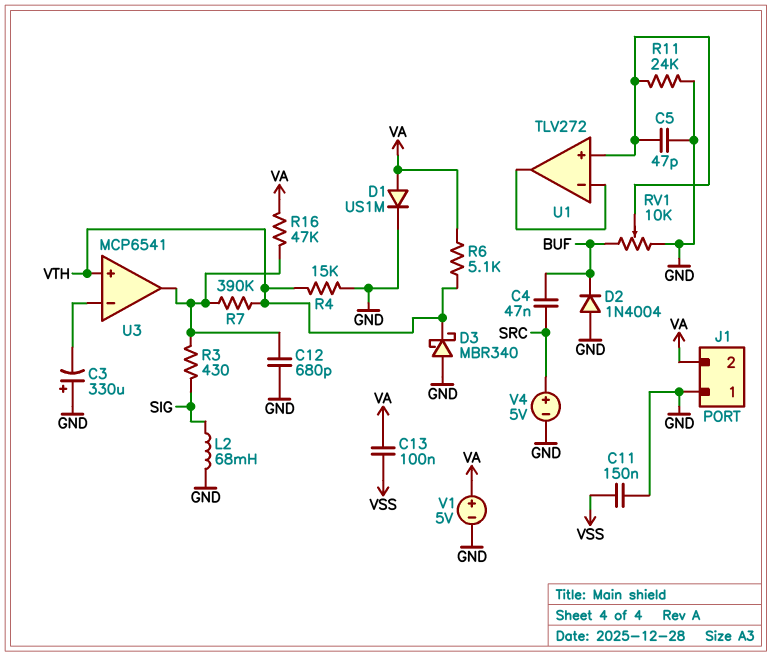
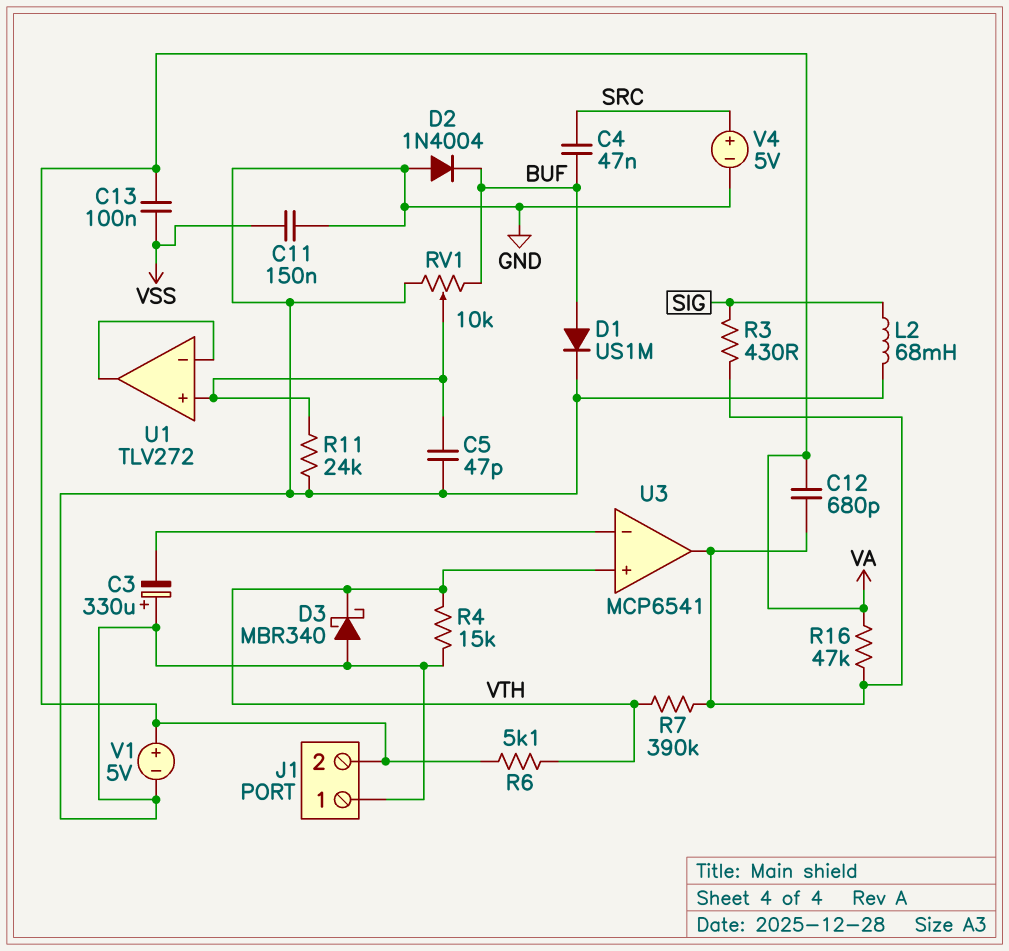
C12: 680pF (GND, U3/out) -> 680pF (U3/out, VA)
D1: diode US1M (A VA, K GND) -> diode US1M (A BUF, K GND)

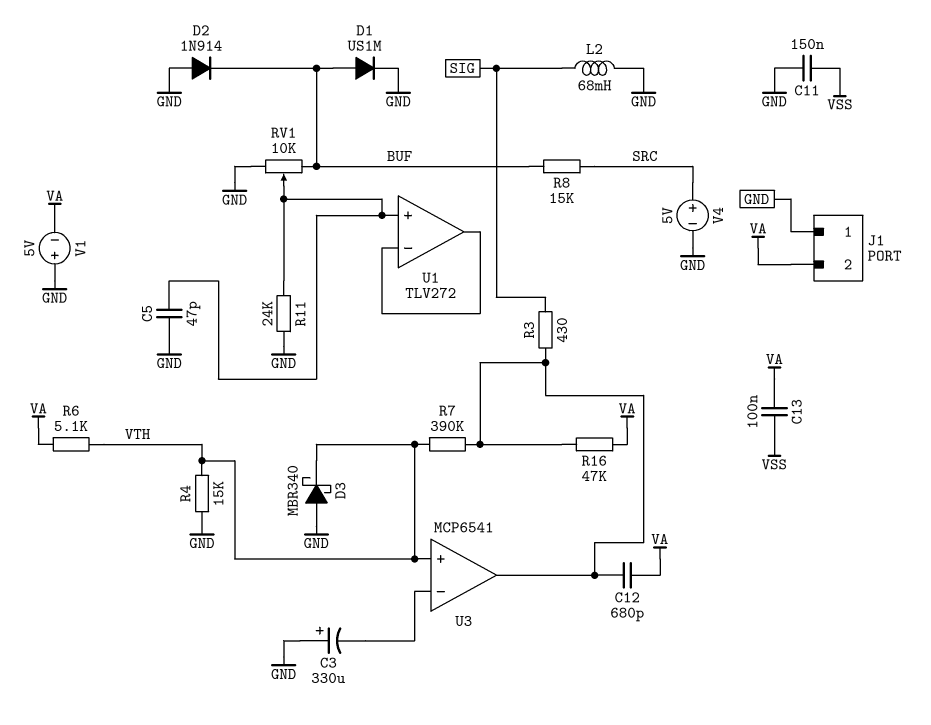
C4: 47nF (BUF, SRC) -> none
D2: diode 1N4004 (A GND, K BUF) -> diode 1N914 (A GND, K BUF)
R8: none -> 15k (BUF, SRC)
V1: 5V (plus VA, minus GND) -> 5V (plus GND, minus VA)

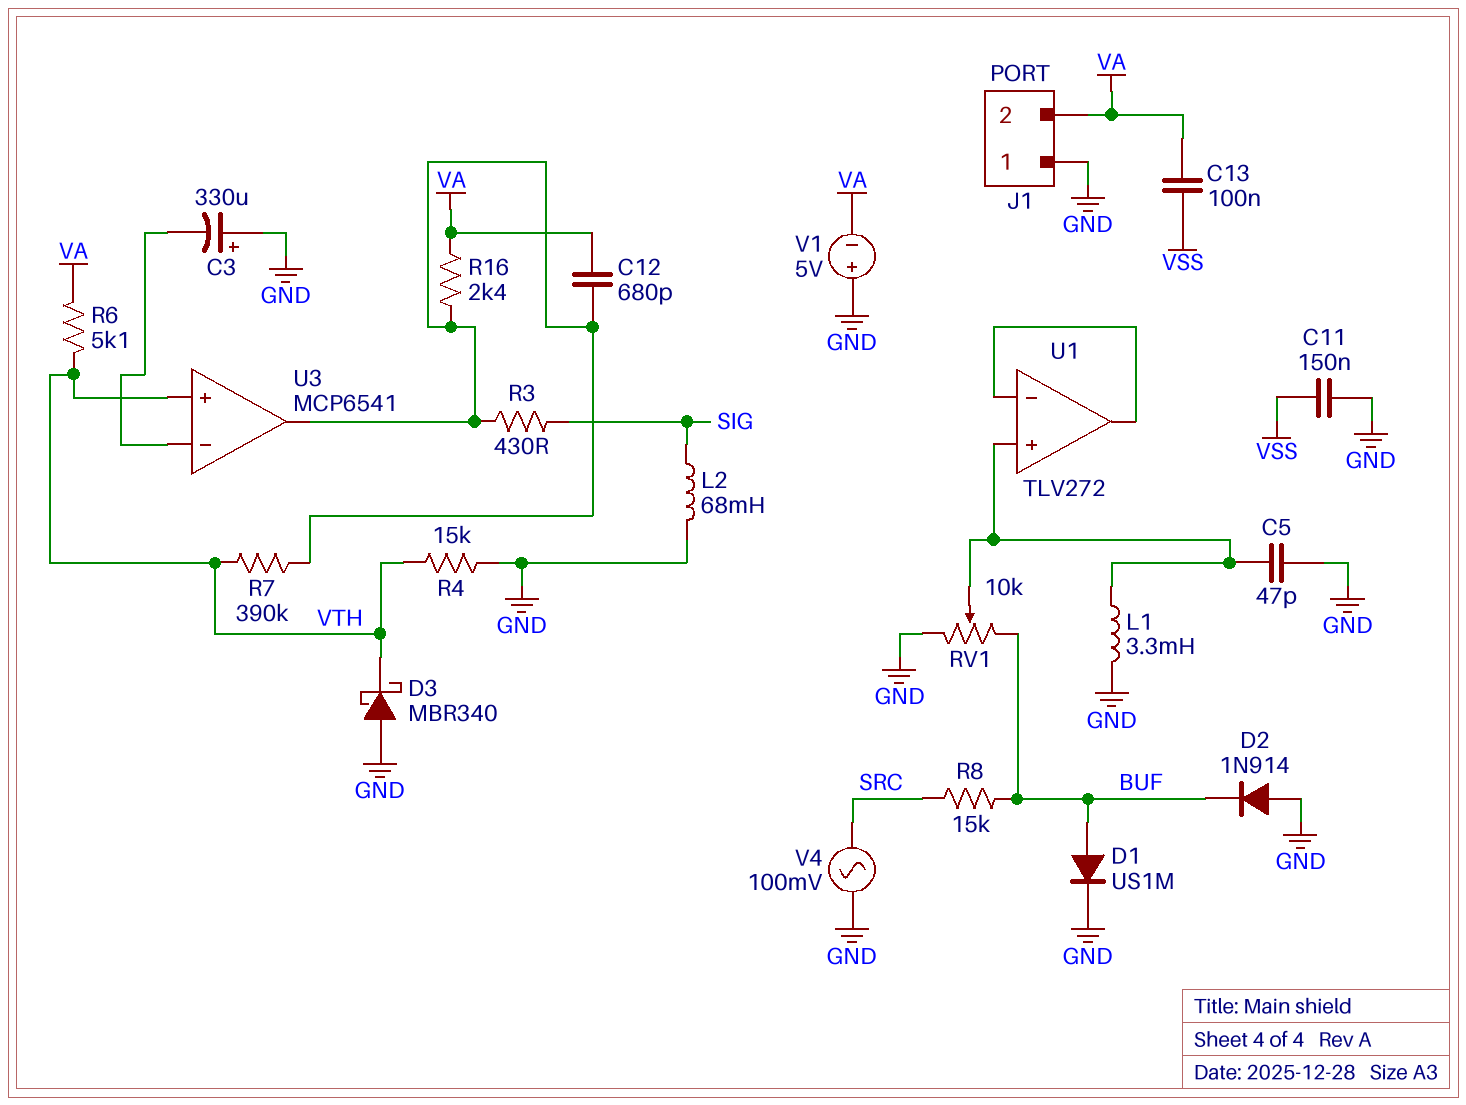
L1: none -> 3.3mH (GND, U1/in+)
R11: 24k (GND, U1/in+) -> none
R16: 47k (U3/out, VA) -> 2.4k (U3/out, VA)
V4: 5V (plus SRC, minus GND) -> AC 100mV (GND, SRC)

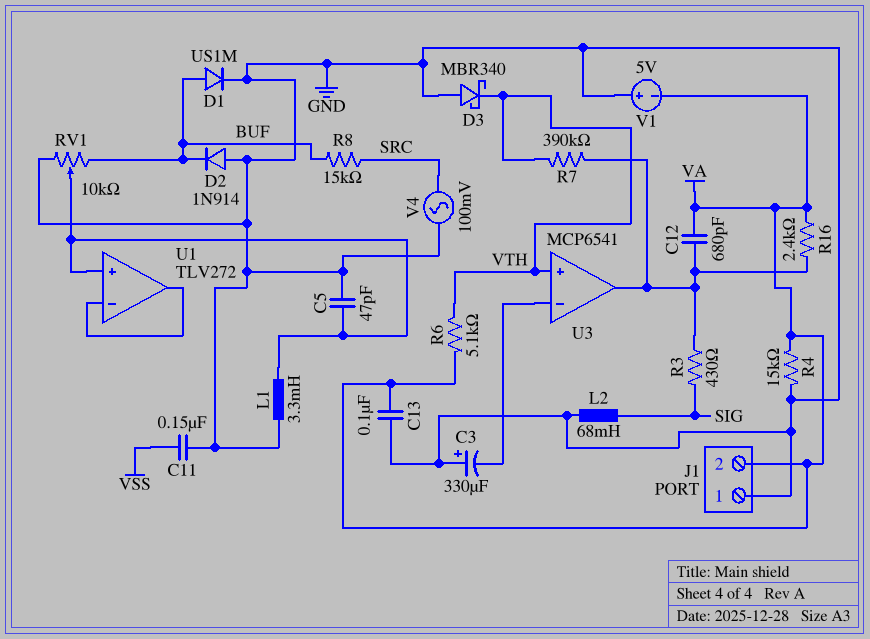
C13: 100nF (VA, VSS) -> 100nF (GND, VA)
R4: 15k (GND, VTH) -> 15k (GND, VA)

